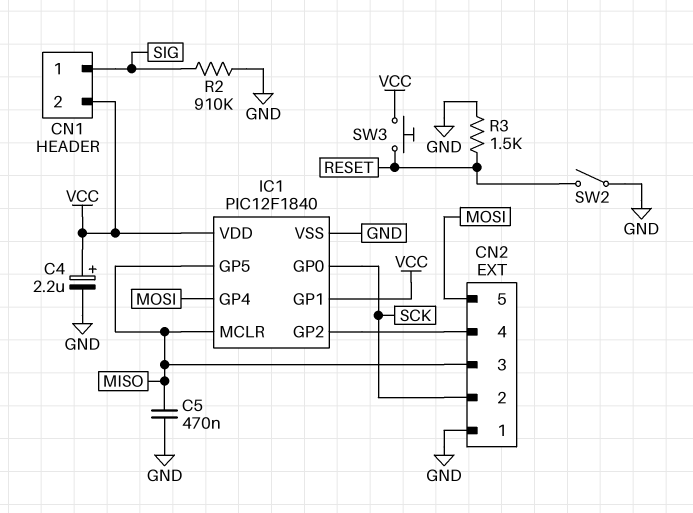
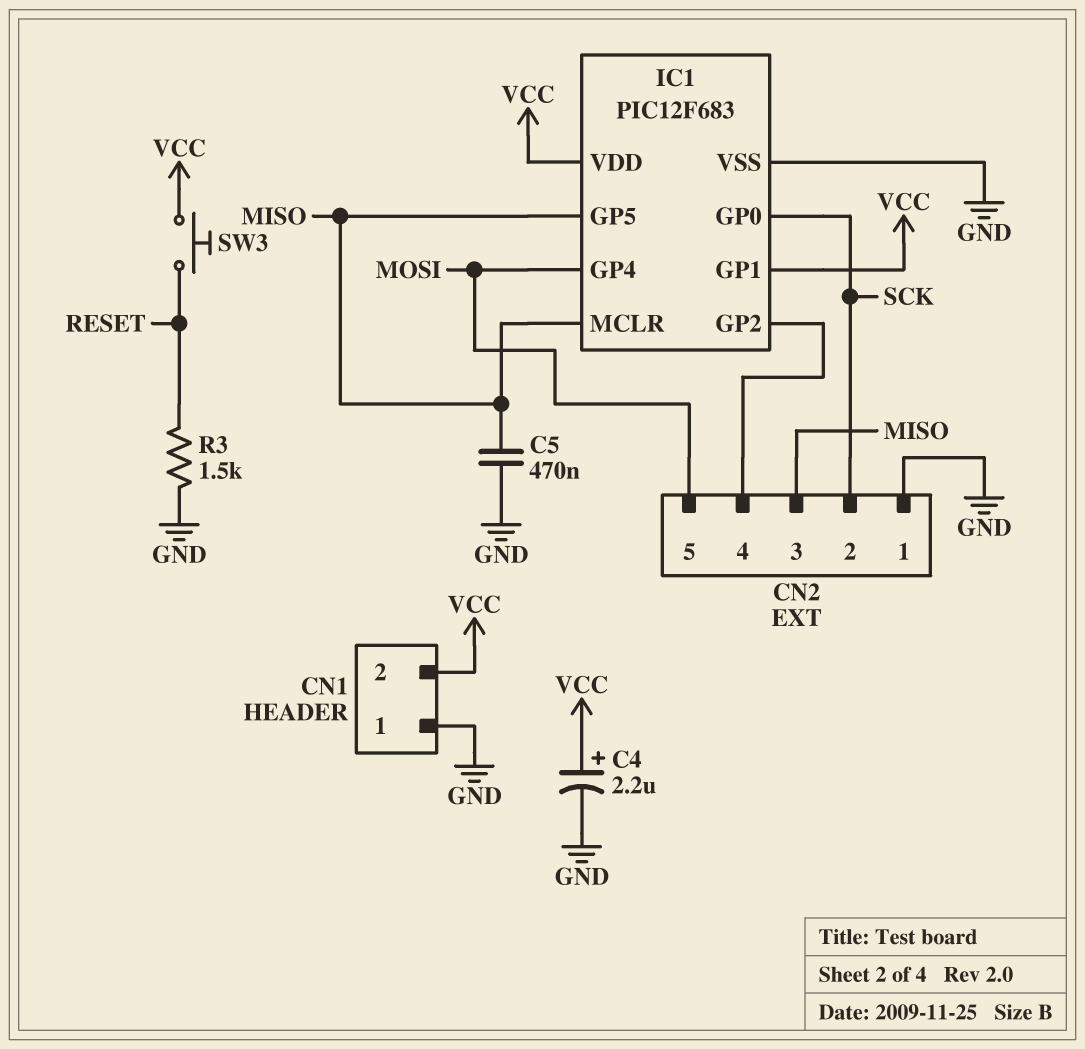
CN1 pin 1: SIG -> GND
IC1: PIC12F1840 -> PIC12F683
R2: 910k (GND, SIG) -> none
SW2: switch (GND, RESET) -> none

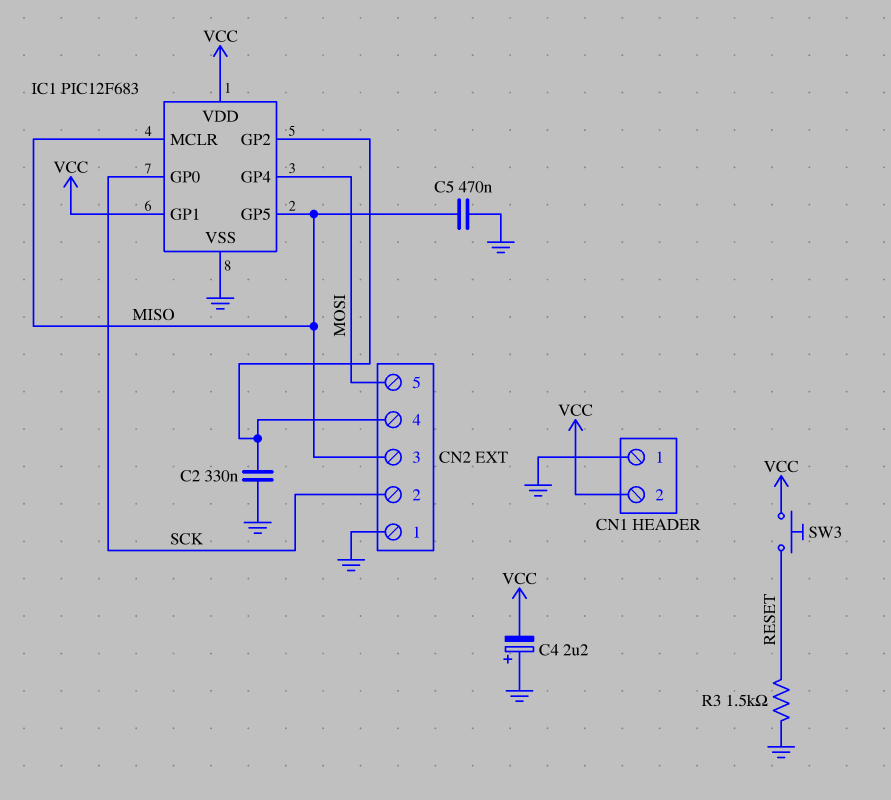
C2: none -> 330nF (CN2/4, GND)
C4: 2.2uF (plus VCC, minus GND) -> 2.2uF (plus GND, minus VCC)

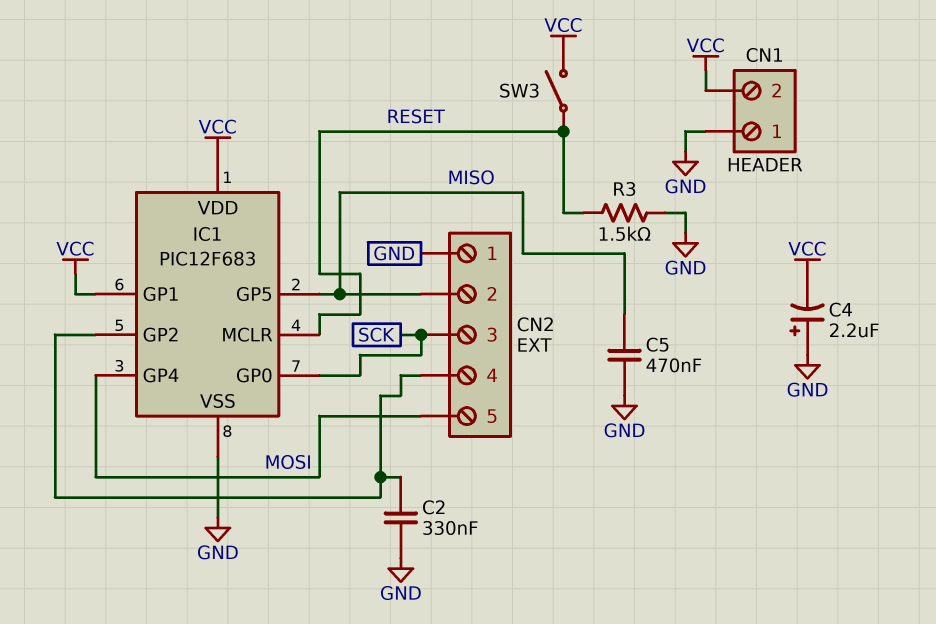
CN2 pin 2: SCK -> MISO
CN2 pin 3: MISO -> SCK
IC1 pin MCLR: MISO -> RESET
SW3: button (RESET, VCC) -> switch (RESET, VCC)

